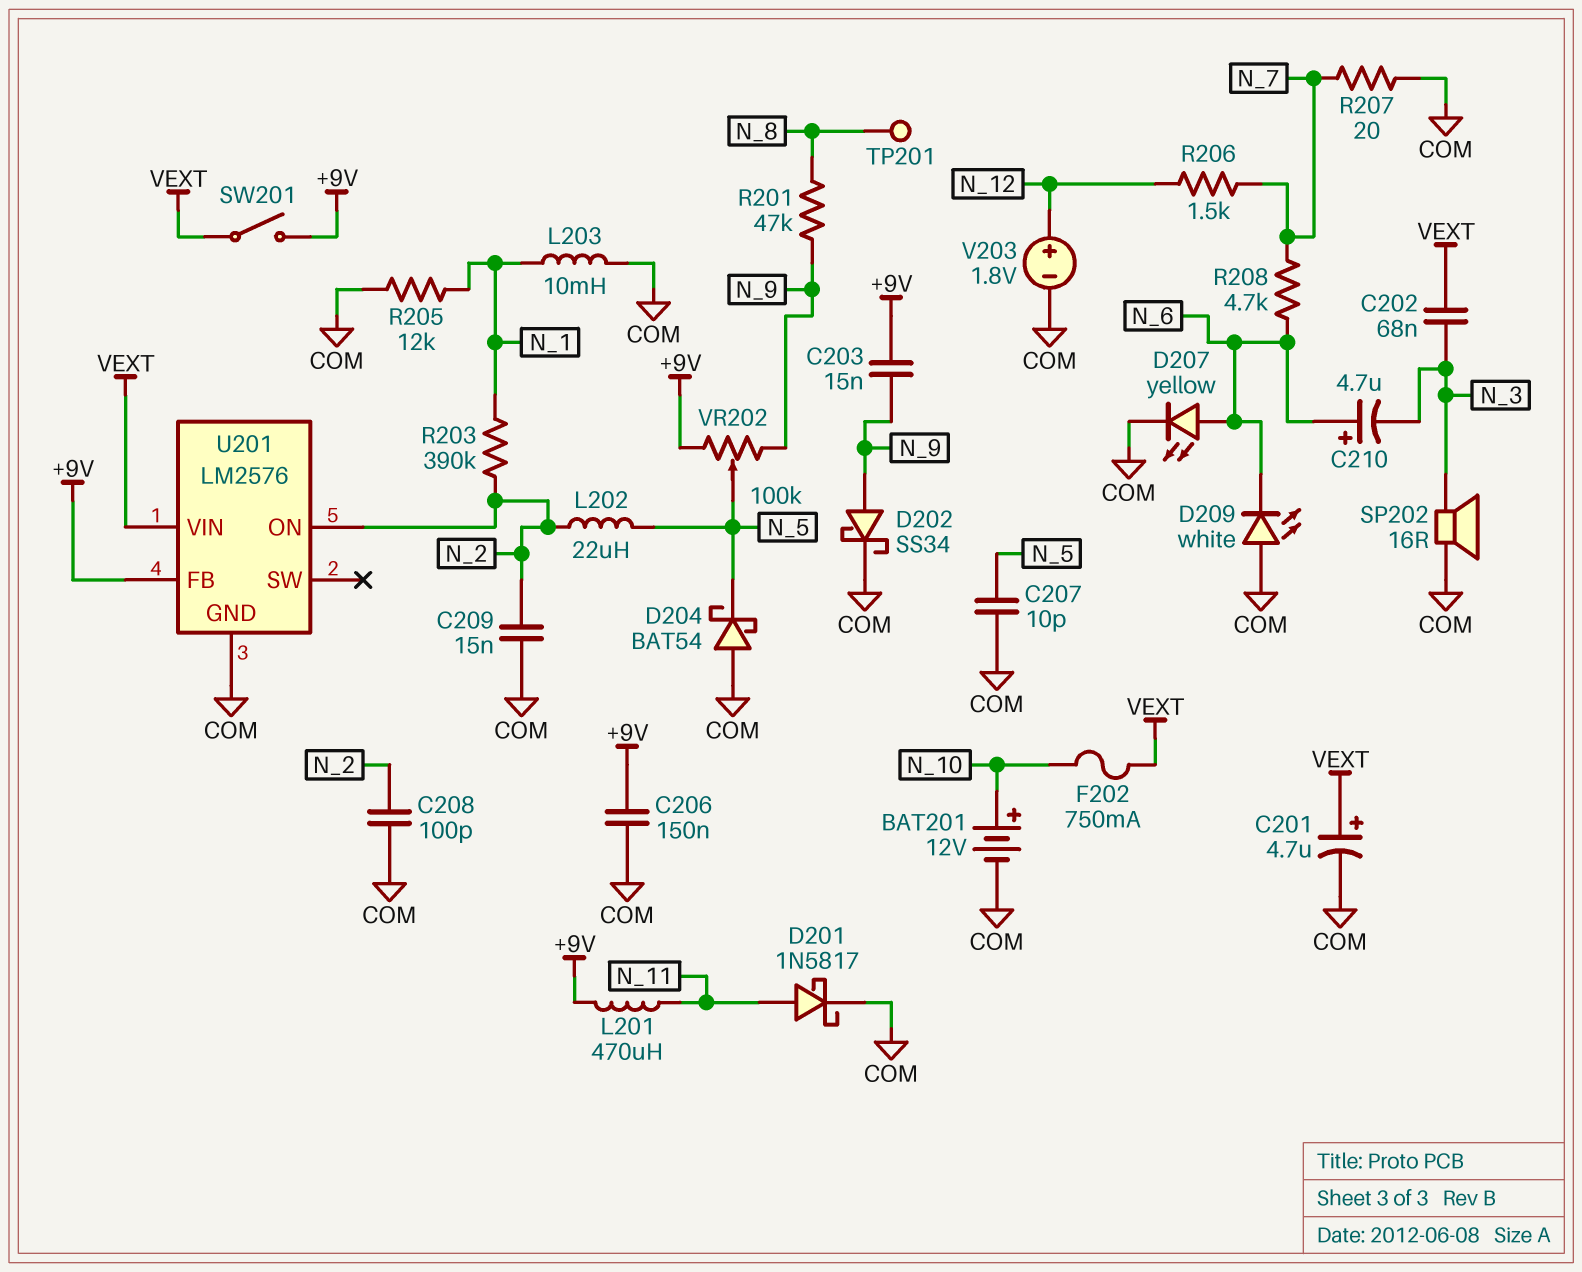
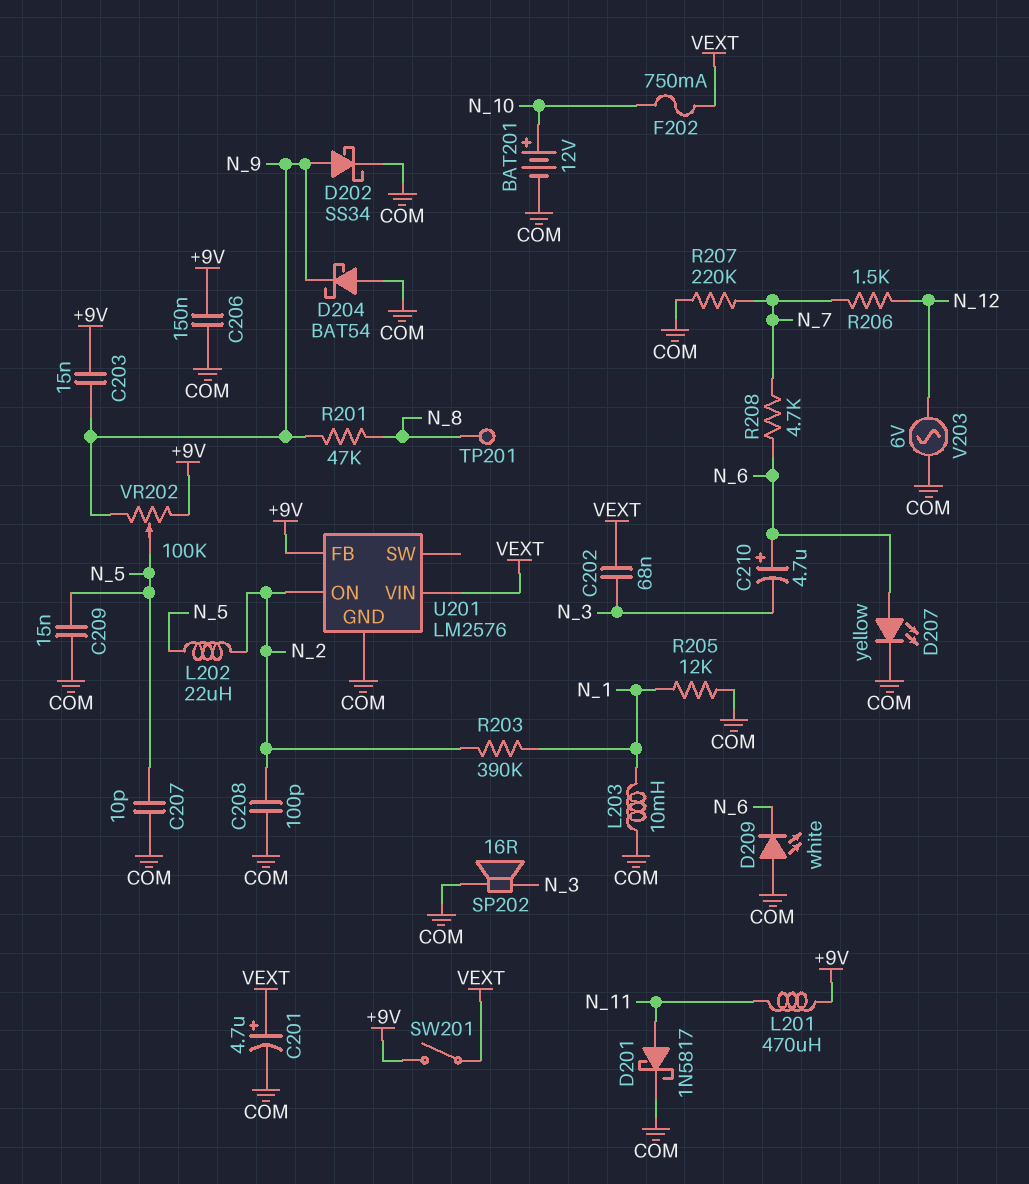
C209: 15nF (COM, N_2) -> 15nF (COM, N_5)
D204: schottky BAT54 (A COM, K N_5) -> schottky BAT54 (A COM, K N_9)
R207: 20 (COM, N_7) -> 220k (COM, N_7)
V203: 1.8V (plus N_12, minus COM) -> AC 6V (COM, N_12)

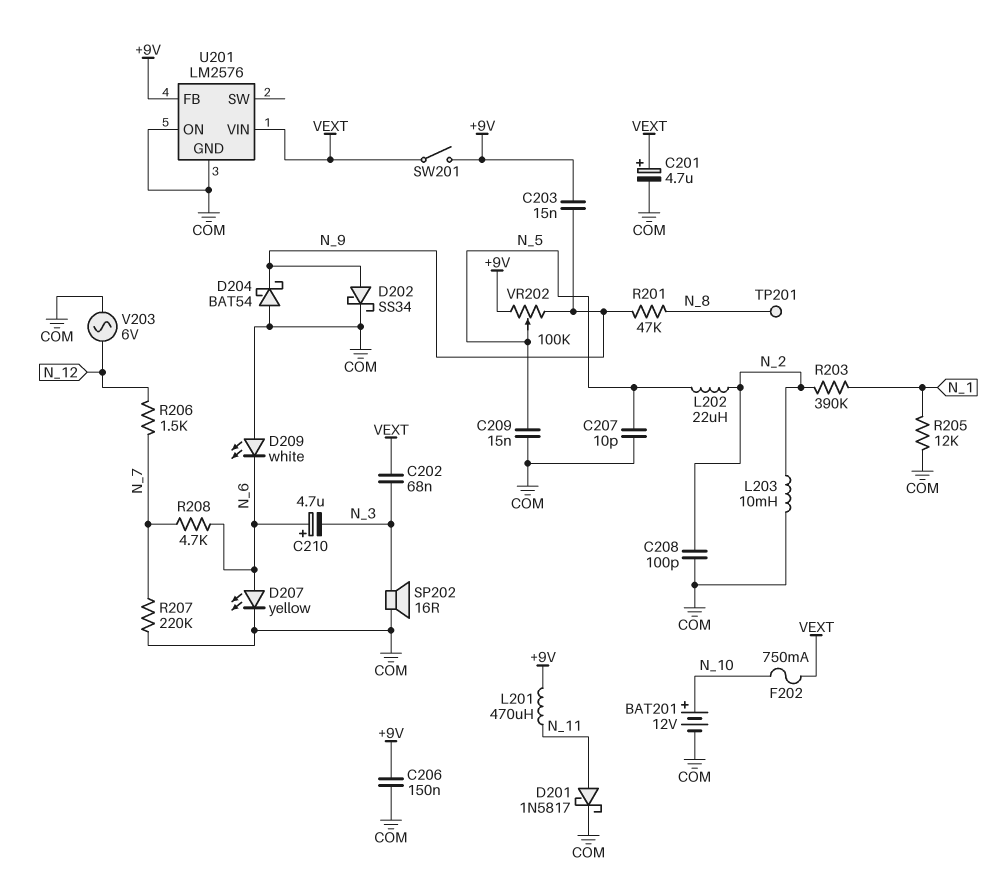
L203: 10mH (COM, N_1) -> 10mH (COM, N_2)
U201 pin ON: N_2 -> COM

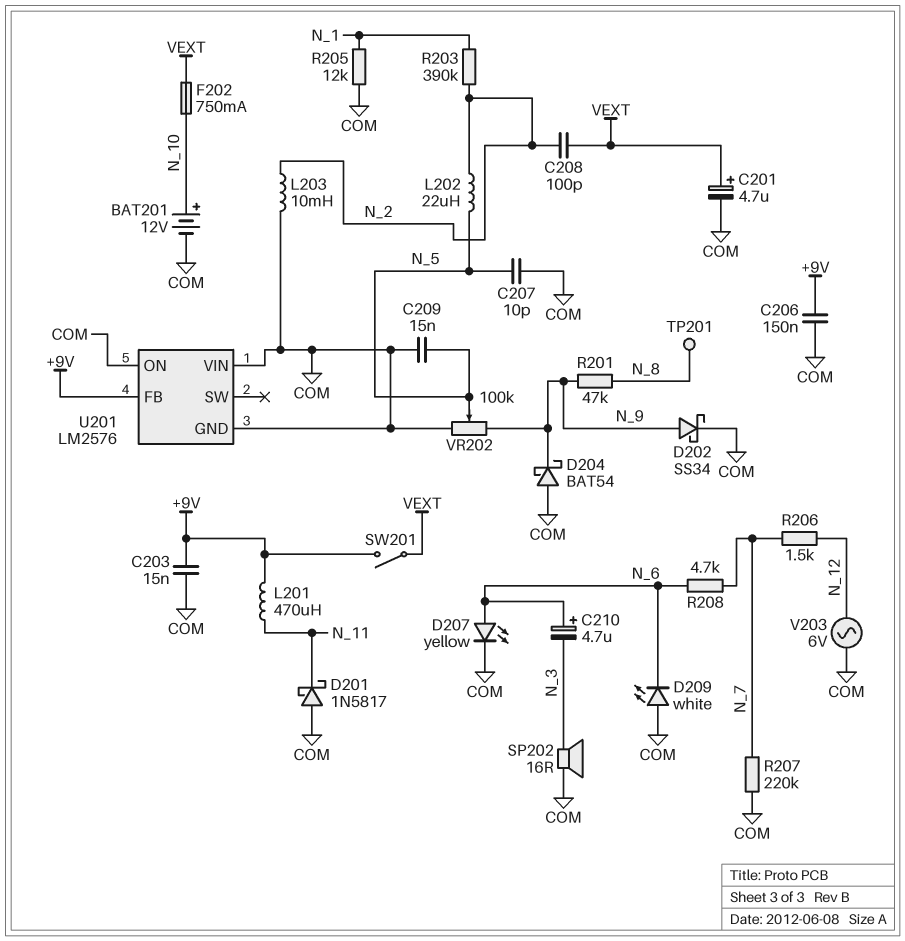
C202: 68nF (N_3, VEXT) -> none
C203: 15nF (+9V, N_9) -> 15nF (+9V, COM)
C208: 100pF (COM, N_2) -> 100pF (N_2, VEXT)
D201: schottky 1N5817 (A N_11, K COM) -> schottky 1N5817 (A COM, K N_11)
U201 pin VIN: VEXT -> COM
VR202: 100k (+9V, N_9, wiper N_5) -> 100k (COM, N_9, wiper N_5)

